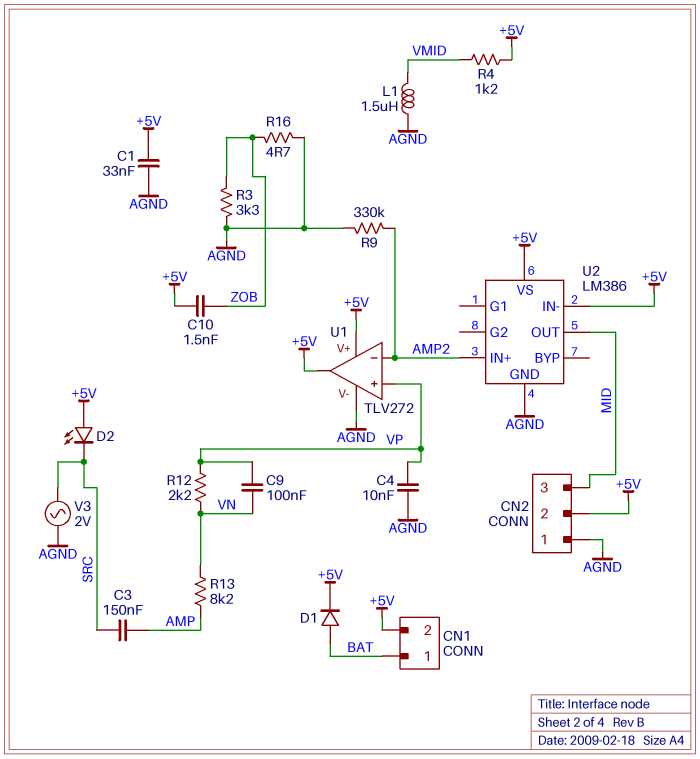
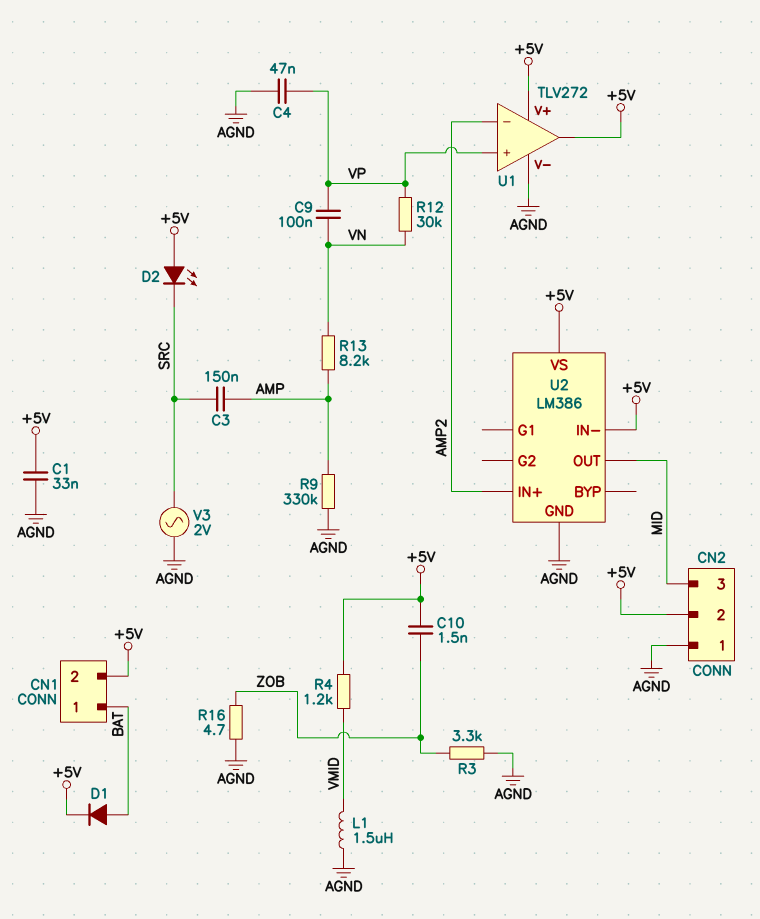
C4: 10nF (AGND, VP) -> 47nF (AGND, VP)
R9: 330k (AGND, AMP2) -> 330k (AGND, AMP)
R12: 2.2k (VN, VP) -> 30k (VN, VP)

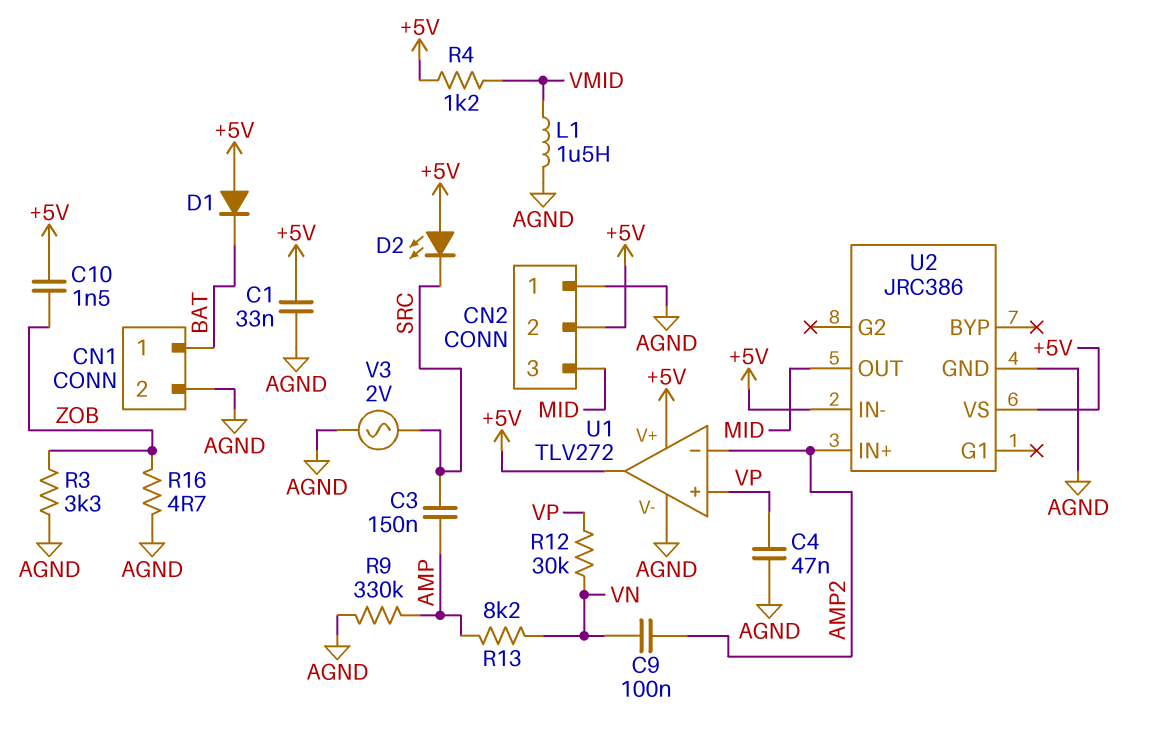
C9: 100nF (VN, VP) -> 100nF (AMP2, VN)
CN1 pin 2: +5V -> AGND
D1: diode (A BAT, K +5V) -> diode (A +5V, K BAT)
U2: LM386 -> JRC386

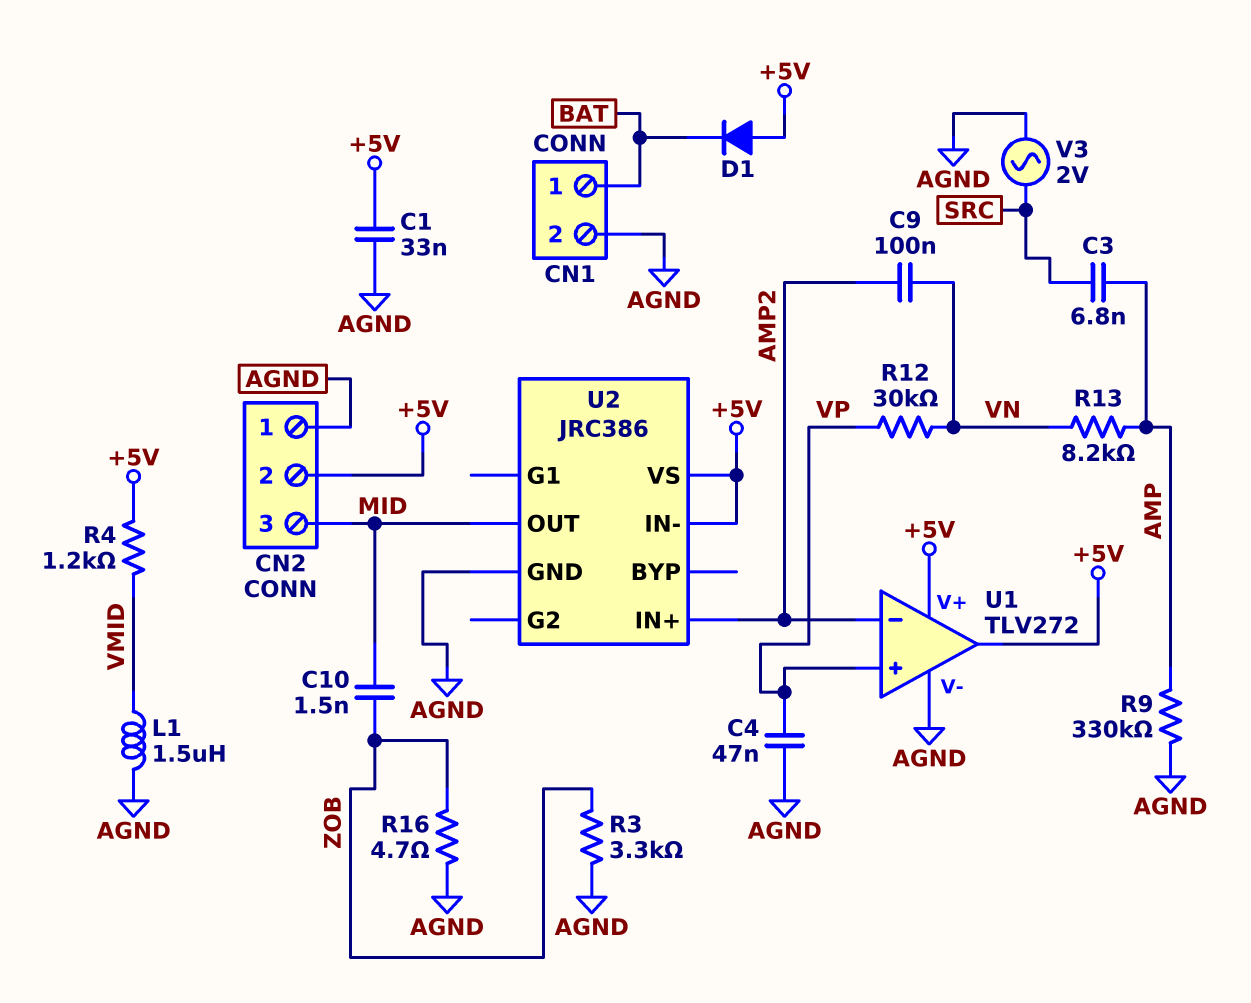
C3: 150nF (AMP, SRC) -> 6.8nF (AMP, SRC)
C10: 1.5nF (+5V, ZOB) -> 1.5nF (MID, ZOB)
D2: LED (A +5V, K SRC) -> none

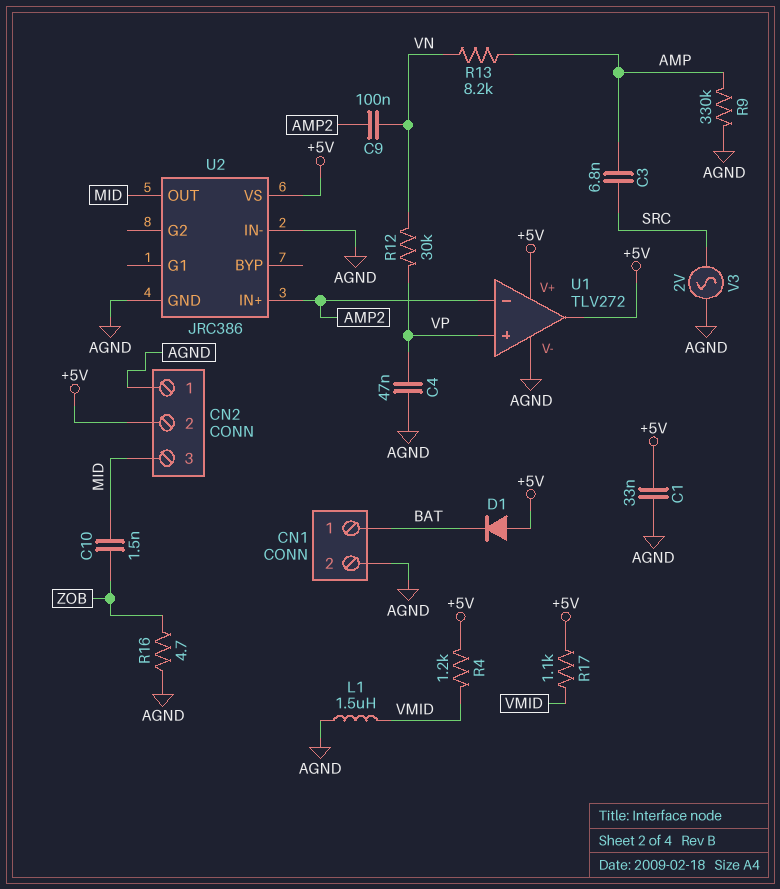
R3: 3.3k (AGND, ZOB) -> none
R17: none -> 1.1k (+5V, VMID)
U2 pin IN-: +5V -> AGND

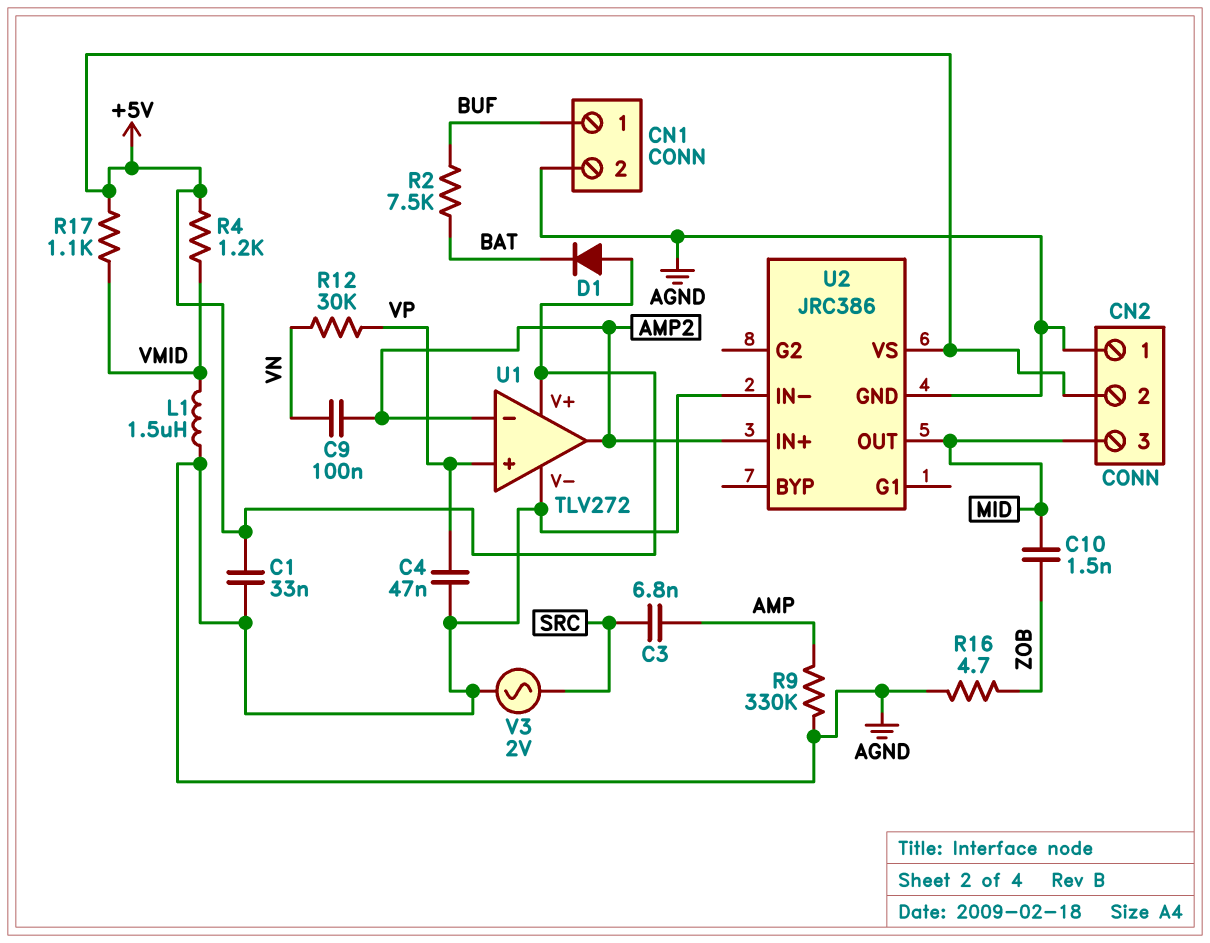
CN1 pin 1: BAT -> BUF
R2: none -> 7.5k (BAT, BUF)
R13: 8.2k (AMP, VN) -> none
U1 pin out: +5V -> AMP2

